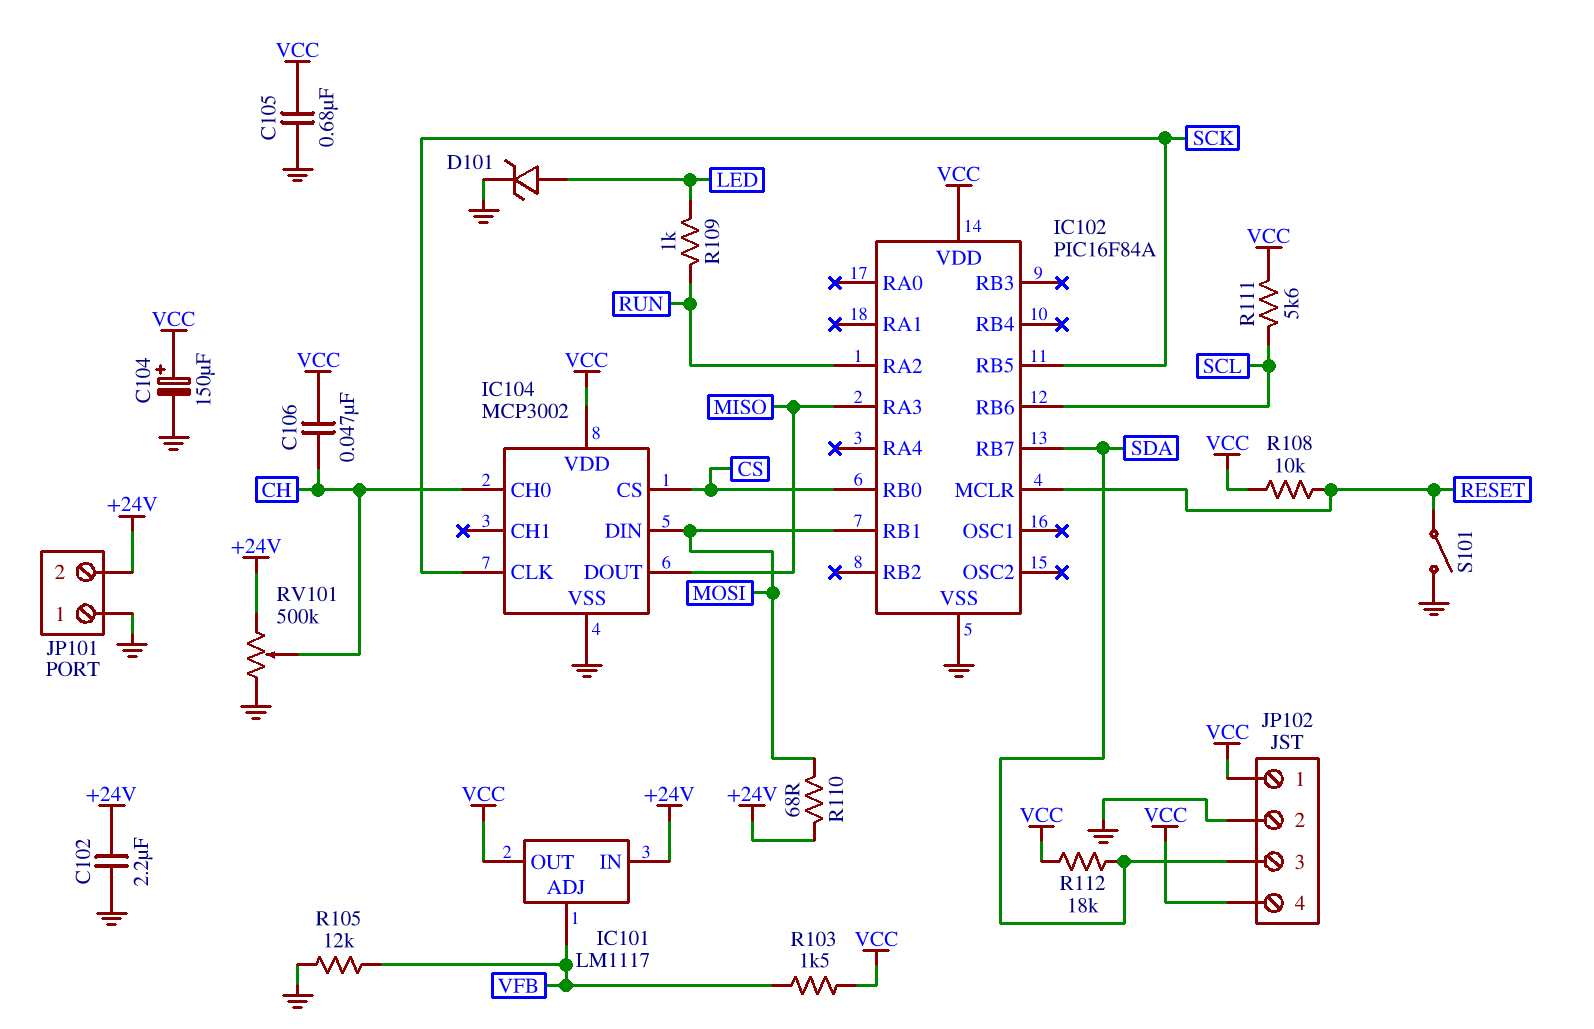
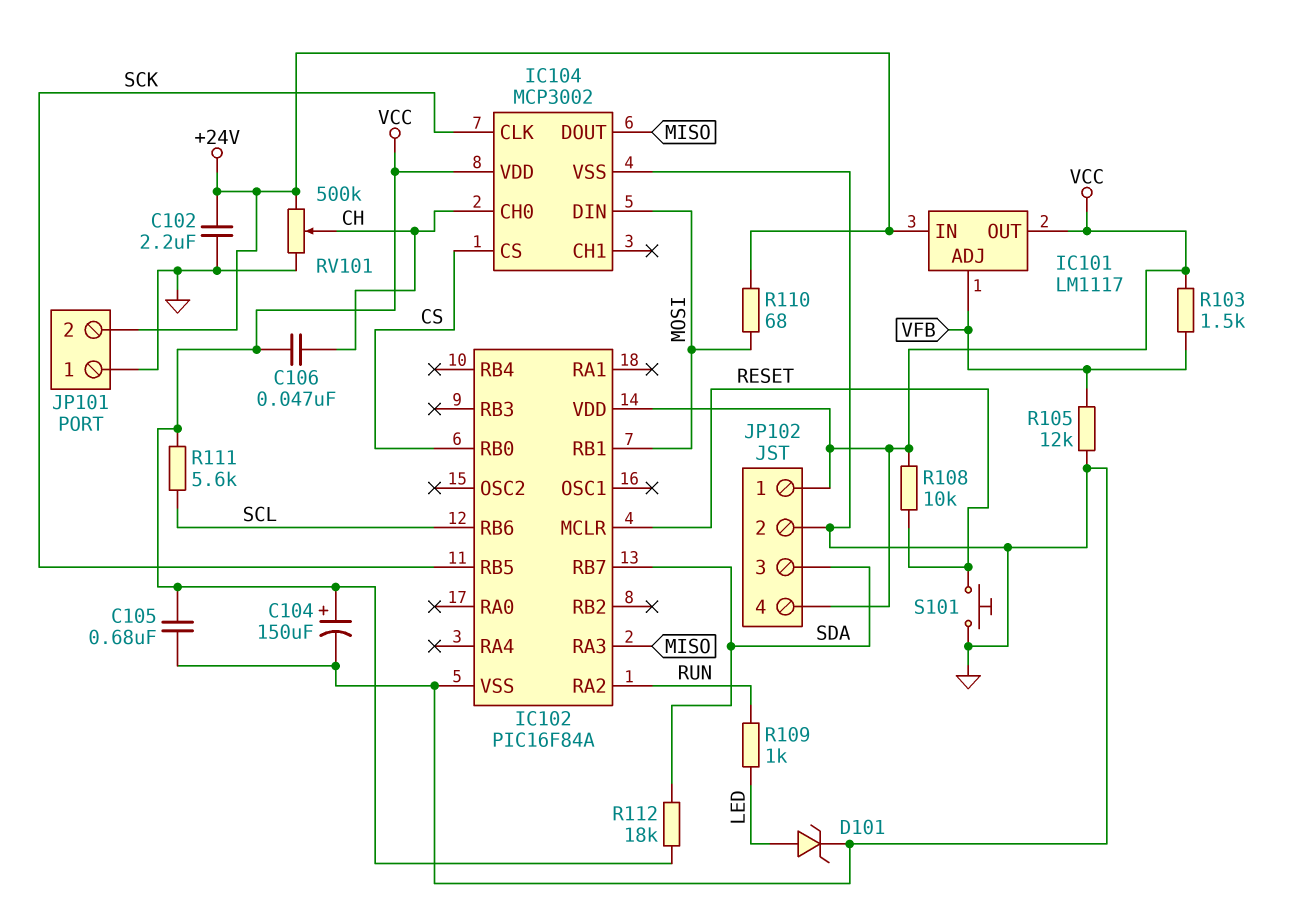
S101: switch (GND, RESET) -> button (GND, RESET)

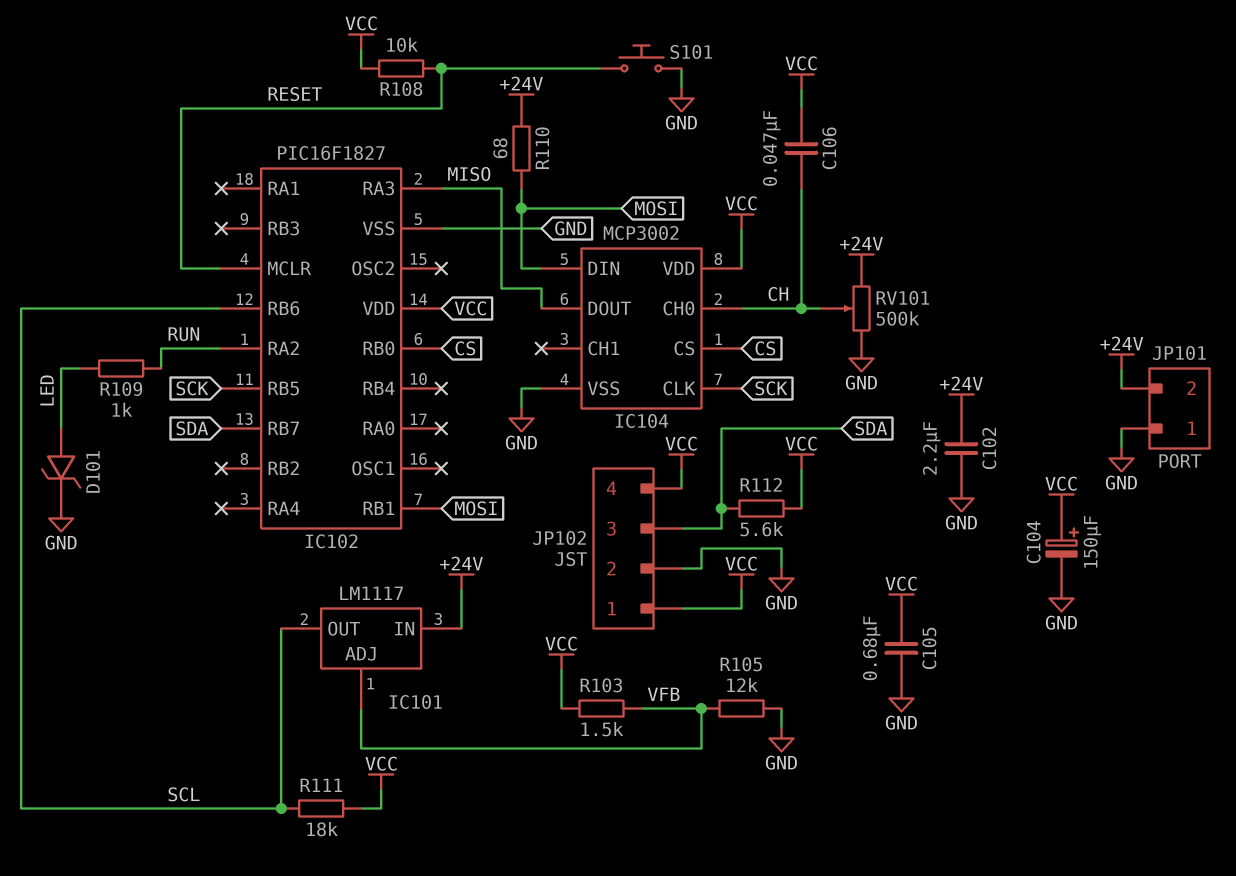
IC101 pin OUT: VCC -> SCL
IC102: PIC16F84A -> PIC16F1827
R111: 5.6k (SCL, VCC) -> 18k (SCL, VCC)
R112: 18k (SDA, VCC) -> 5.6k (SDA, VCC)

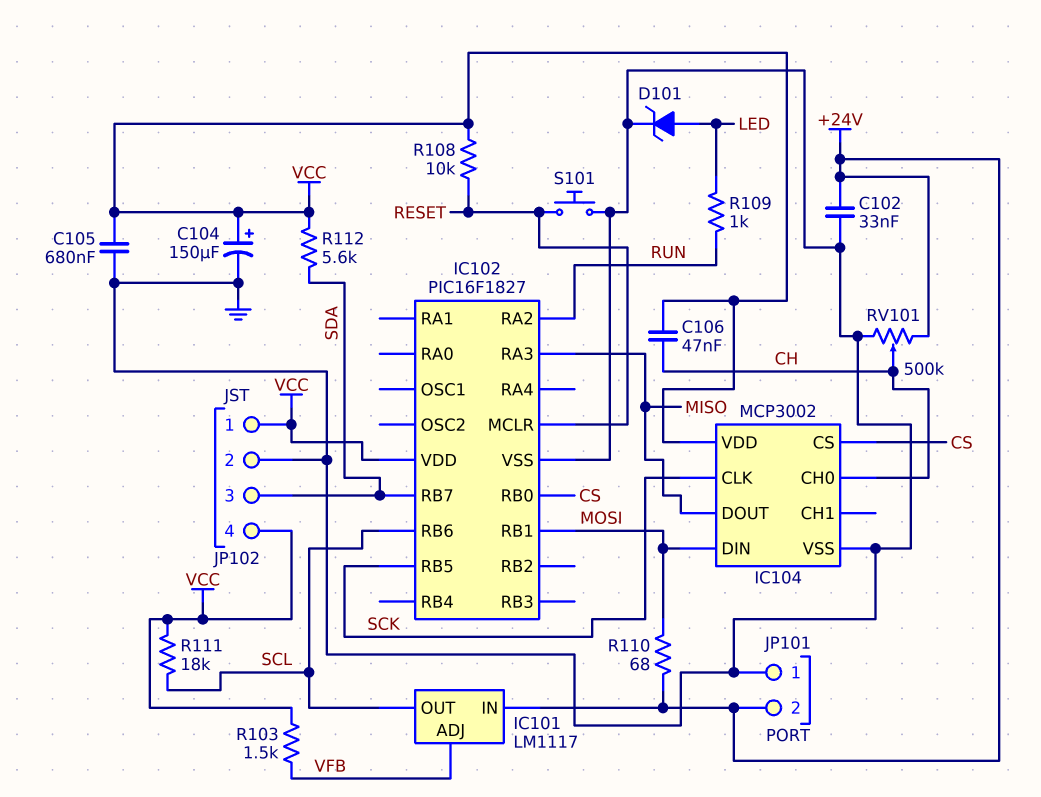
C102: 2.2uF (+24V, GND) -> 33nF (+24V, GND)
R105: 12k (GND, VFB) -> none

